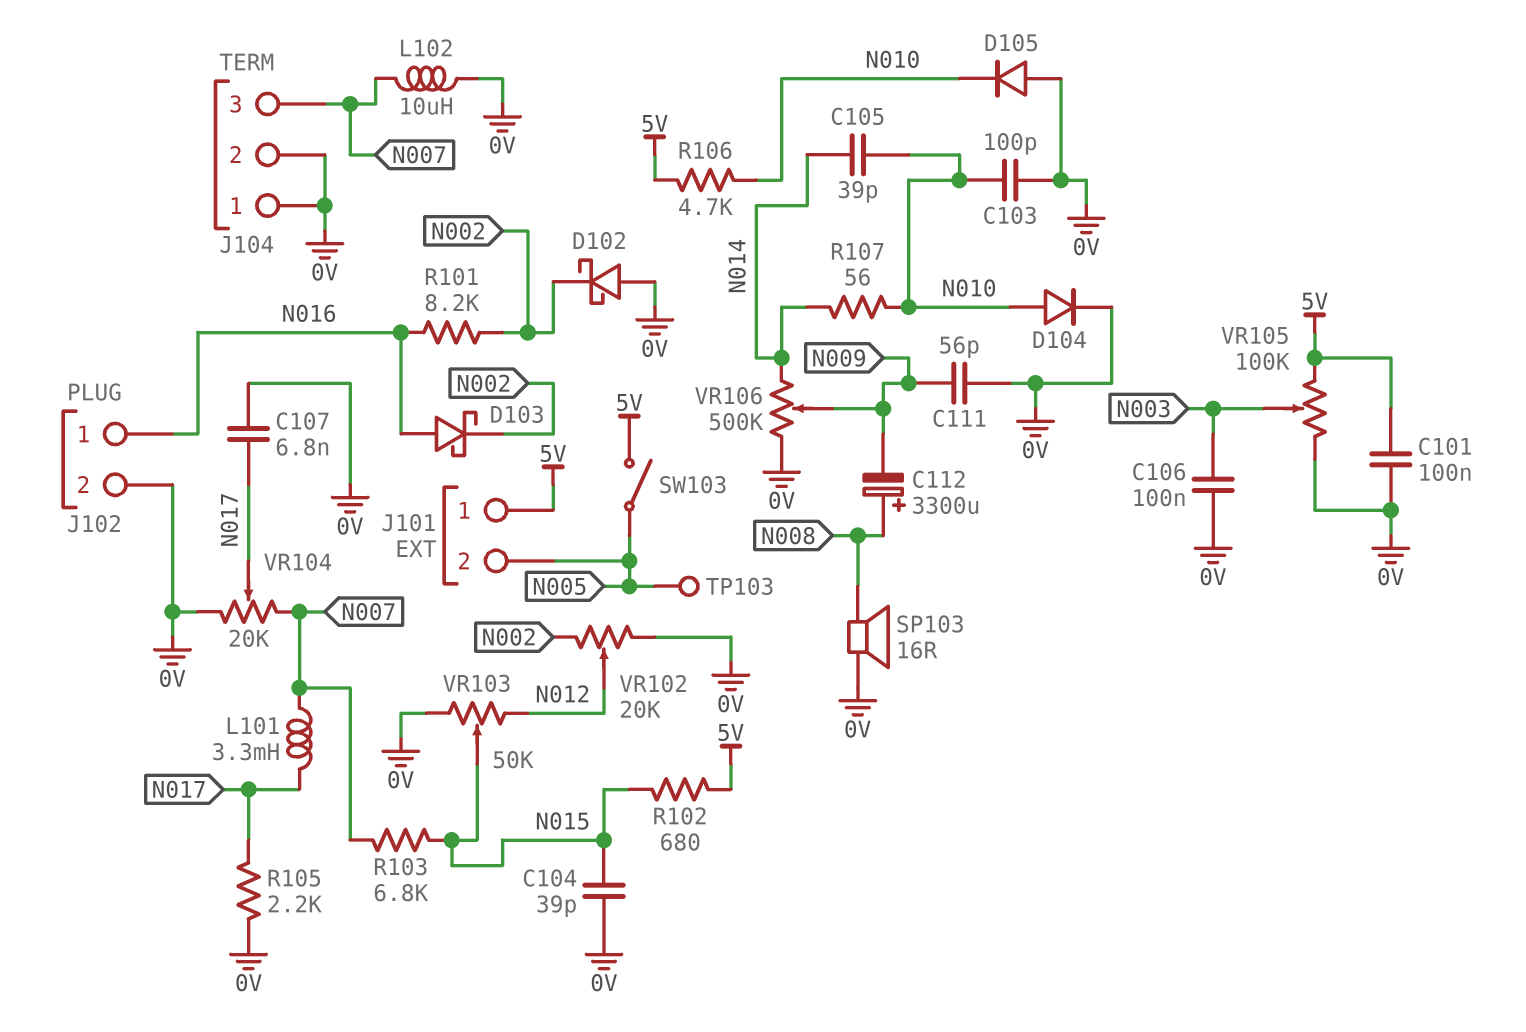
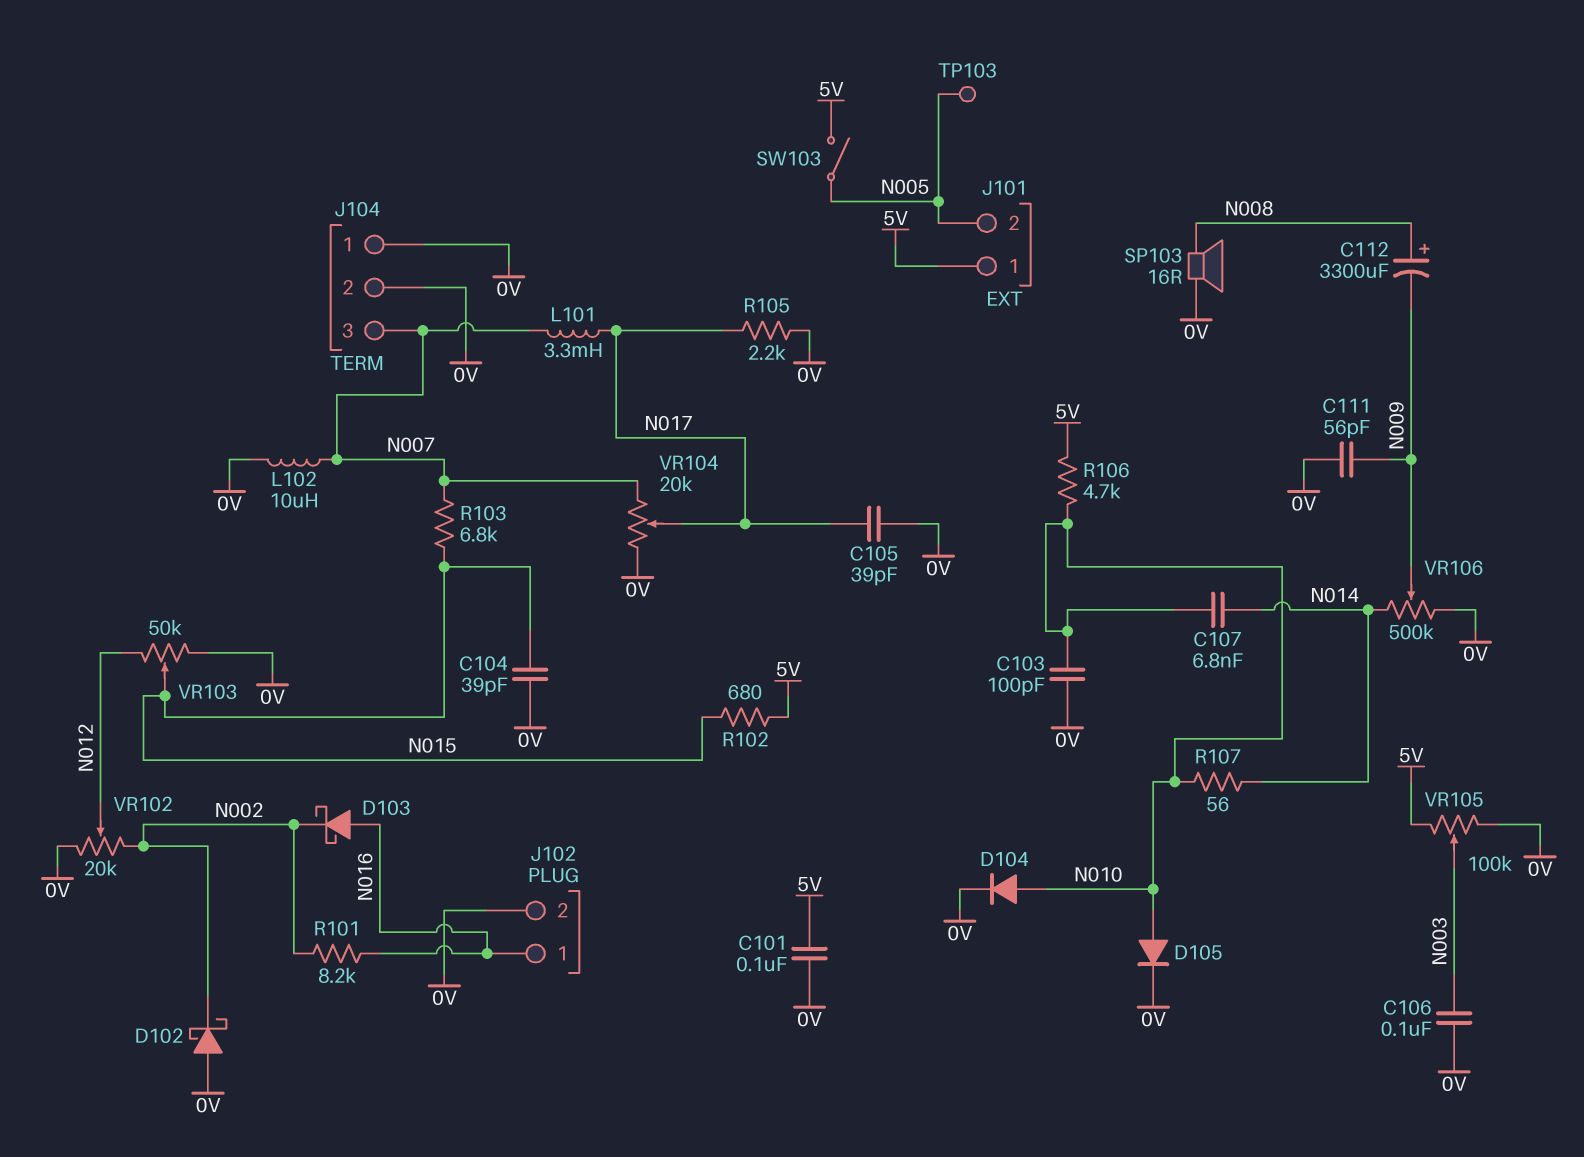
C105: 39pF (N010, N014) -> 39pF (0V, N017)
C107: 6.8nF (0V, N017) -> 6.8nF (N010, N014)
D105: diode (A 0V, K N010) -> diode (A N010, K 0V)

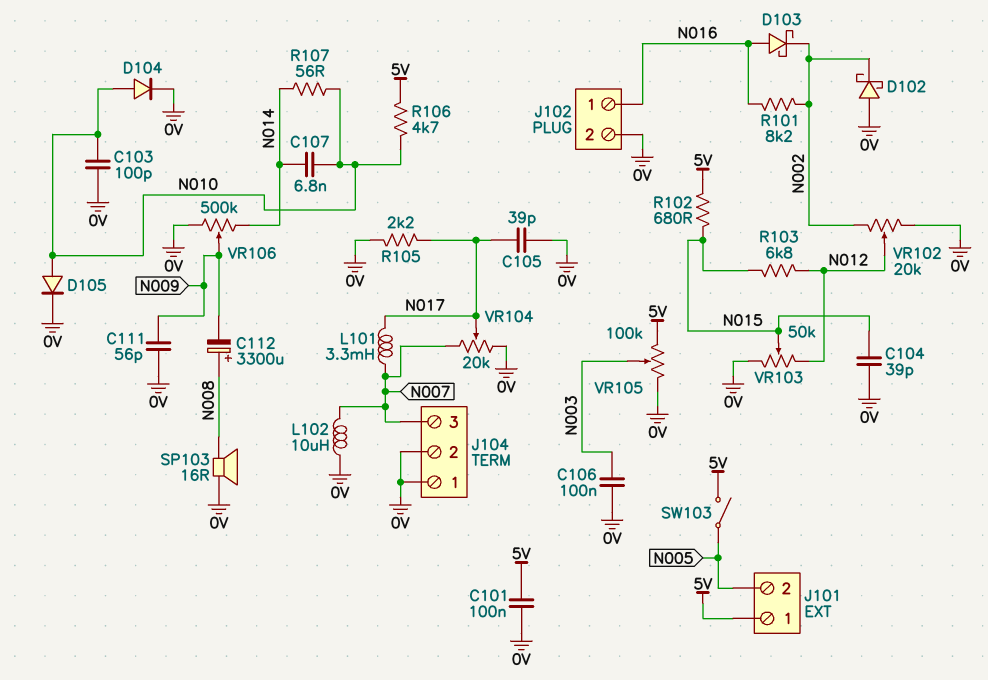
R103: 6.8k (N007, N015) -> 6.8k (N012, N015)
TP103: test point (N005) -> none

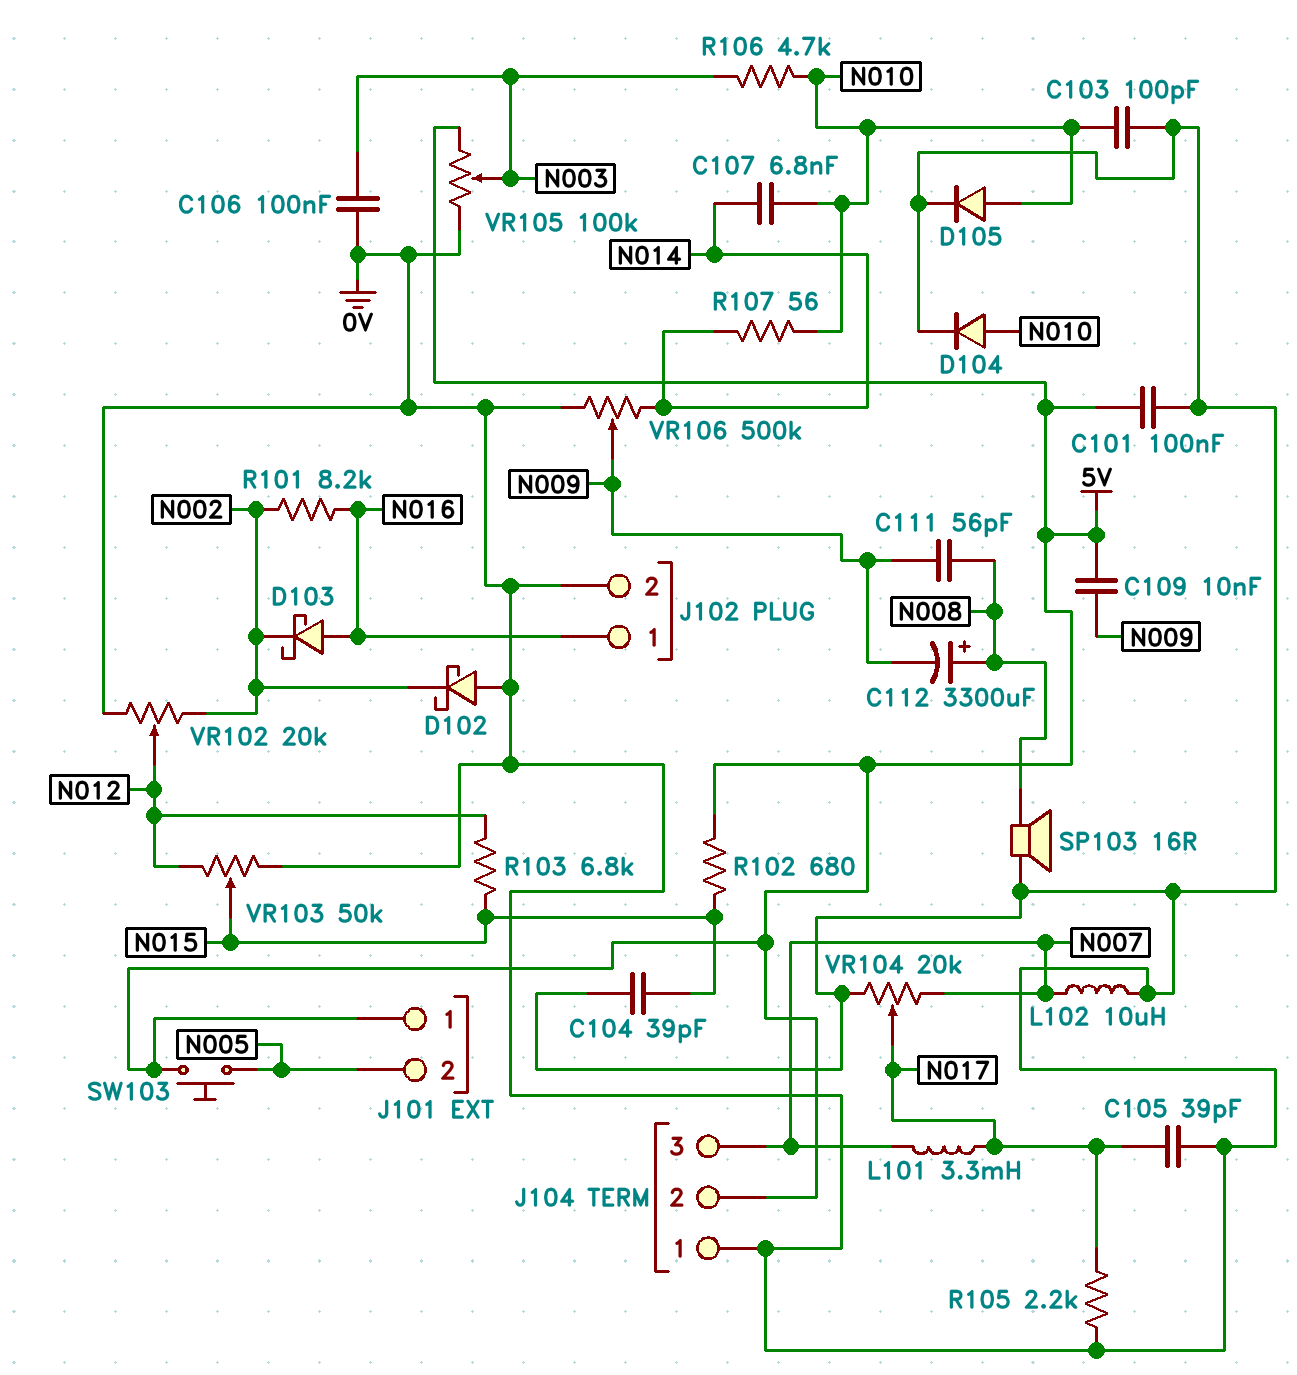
C109: none -> 10nF (5V, N009)
C111: 56pF (0V, N009) -> 56pF (N008, N009)
J104 pin 2: 0V -> 5V
R106: 4.7k (5V, N010) -> 4.7k (N003, N010)
SW103: switch (5V, N005) -> button (5V, N005)

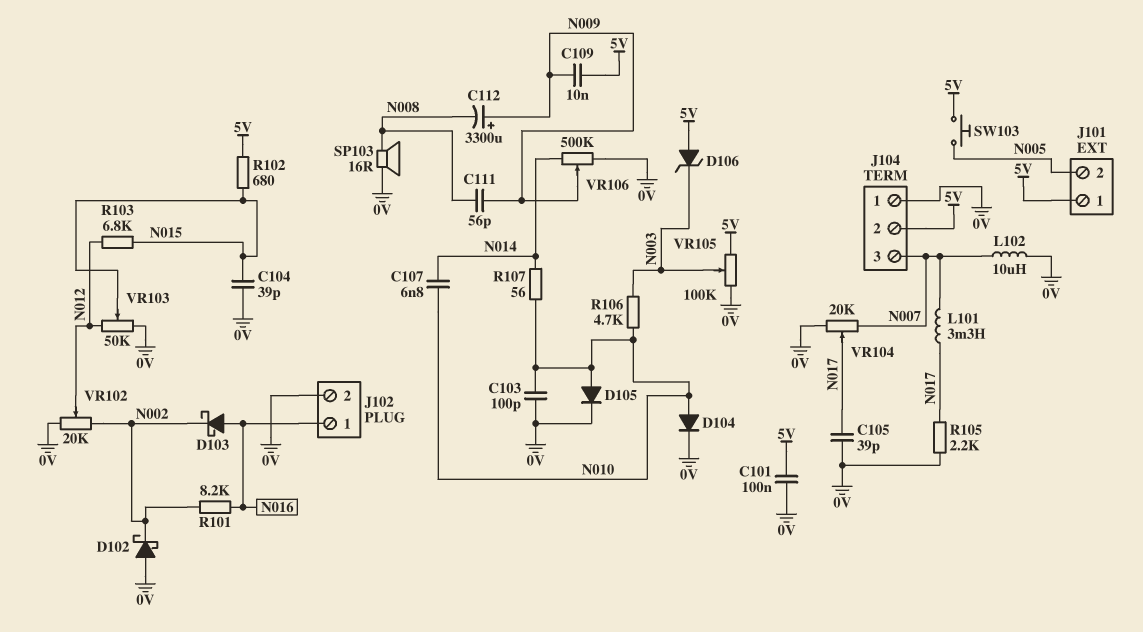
C106: 100nF (0V, N003) -> none
C112: 3300uF (plus N008, minus N009) -> 3300uF (plus N009, minus N008)
D106: none -> zener (A 5V, K N003)

